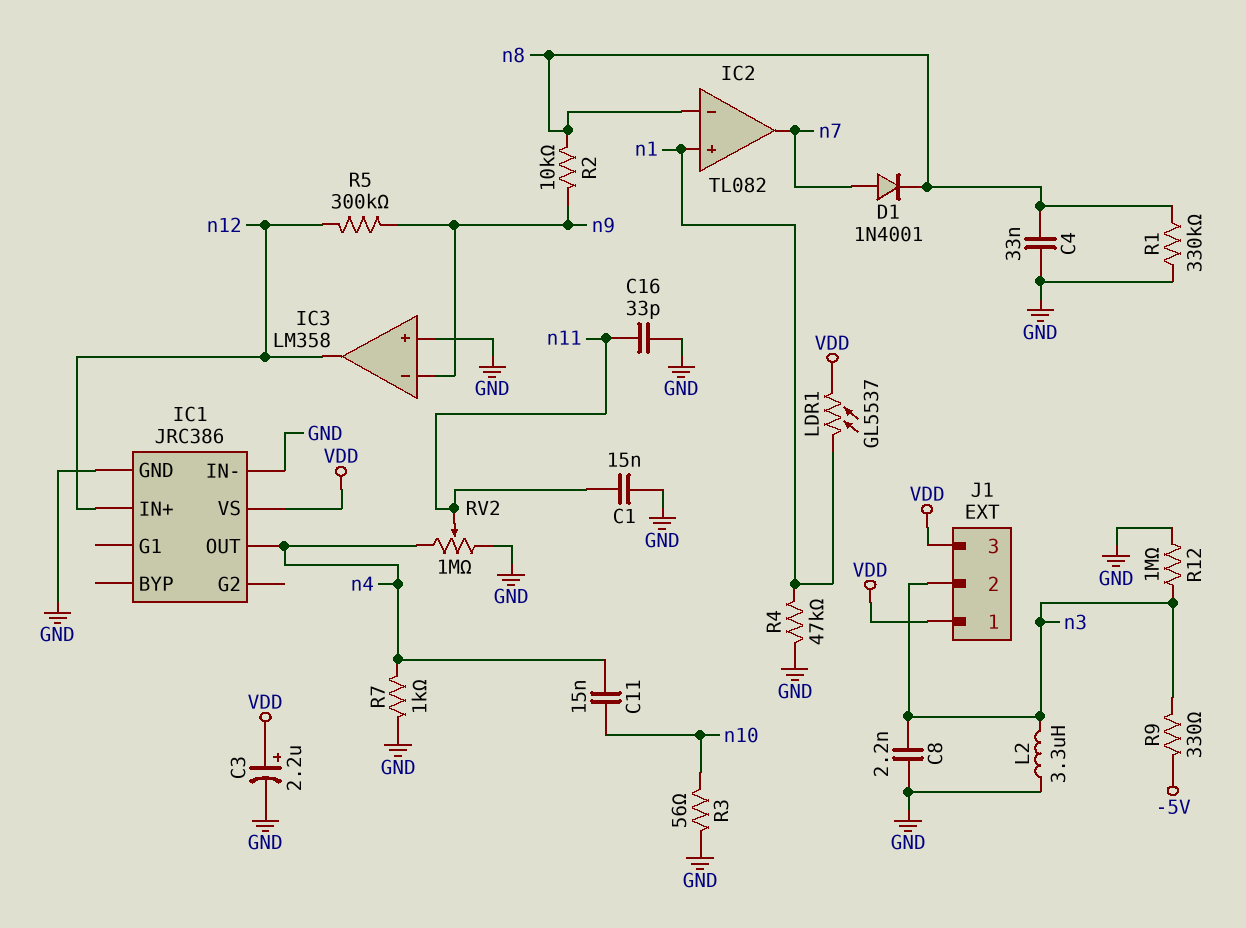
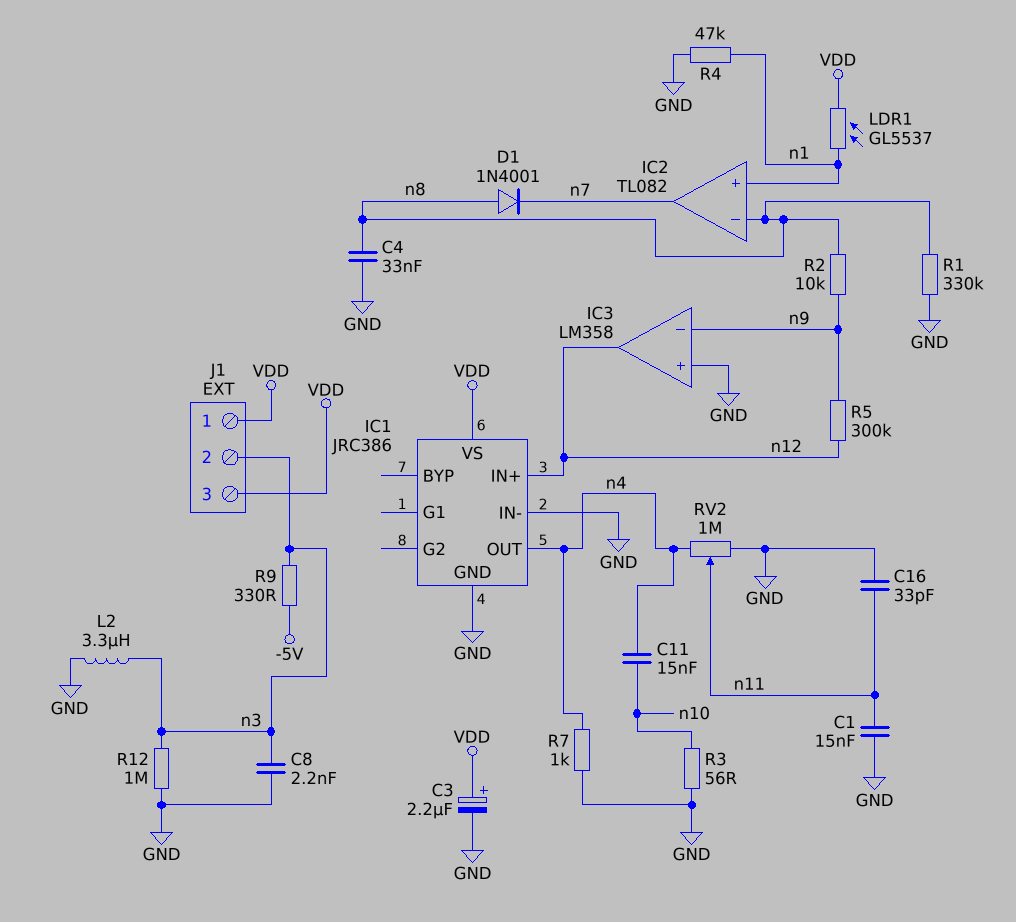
D1: diode 1N4001 (A n7, K n8) -> diode 1N4001 (A n8, K n7)

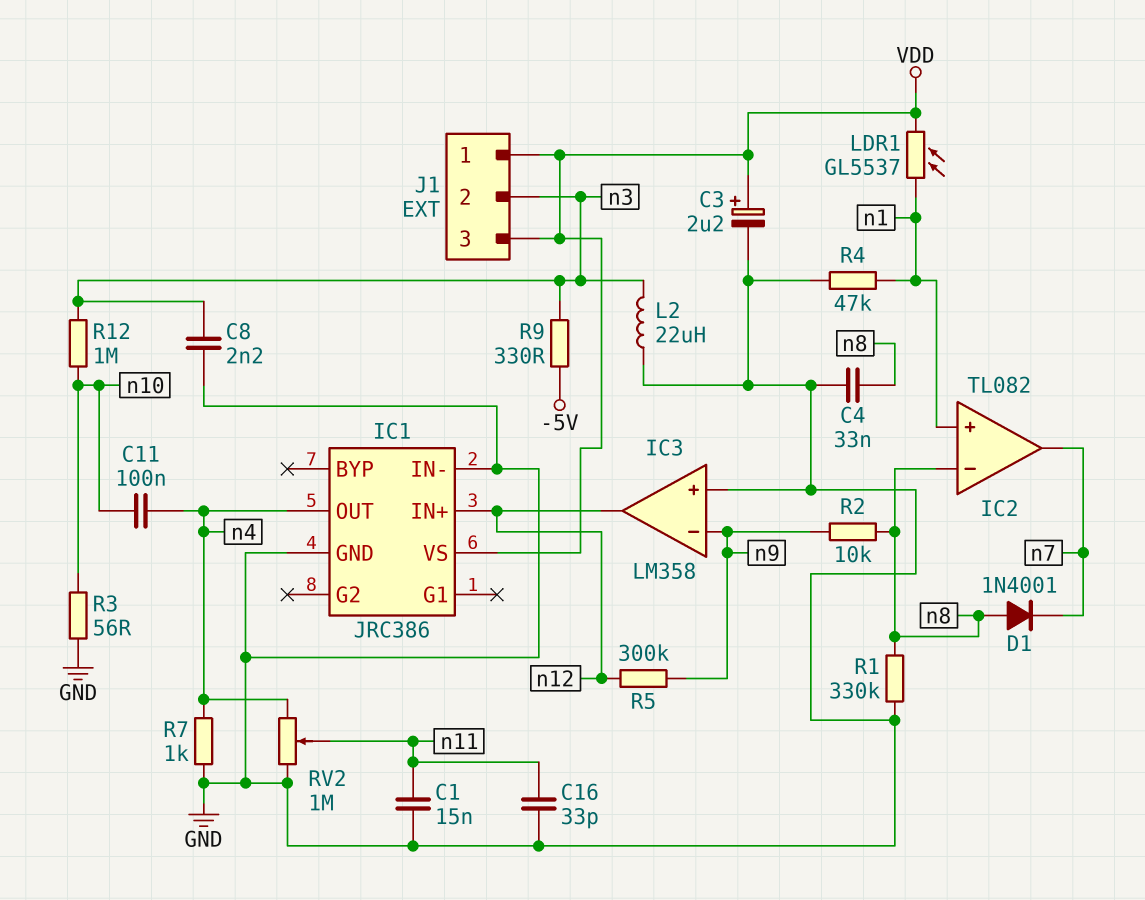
C11: 15nF (n4, n10) -> 100nF (n4, n10)
L2: 3.3uH (GND, n3) -> 22uH (GND, n3)
R12: 1M (GND, n3) -> 1M (n3, n10)

